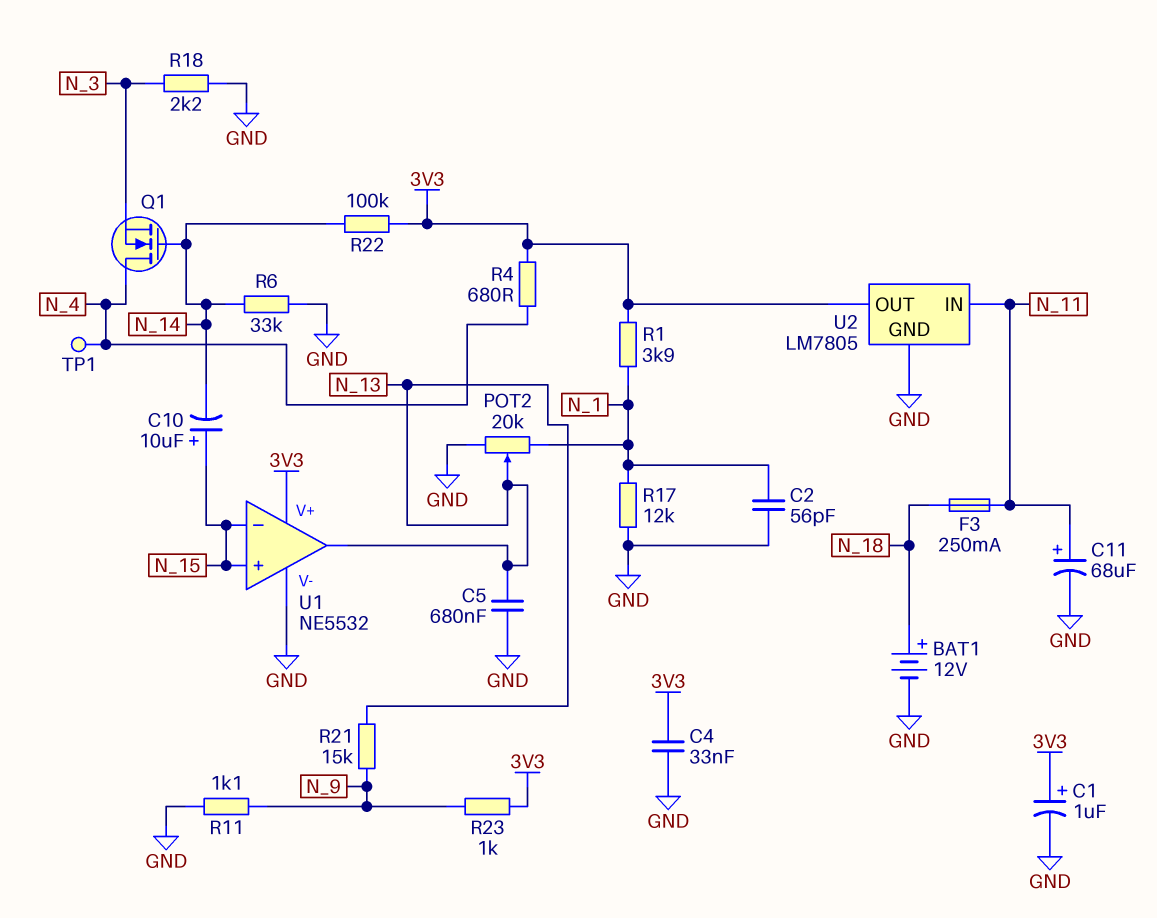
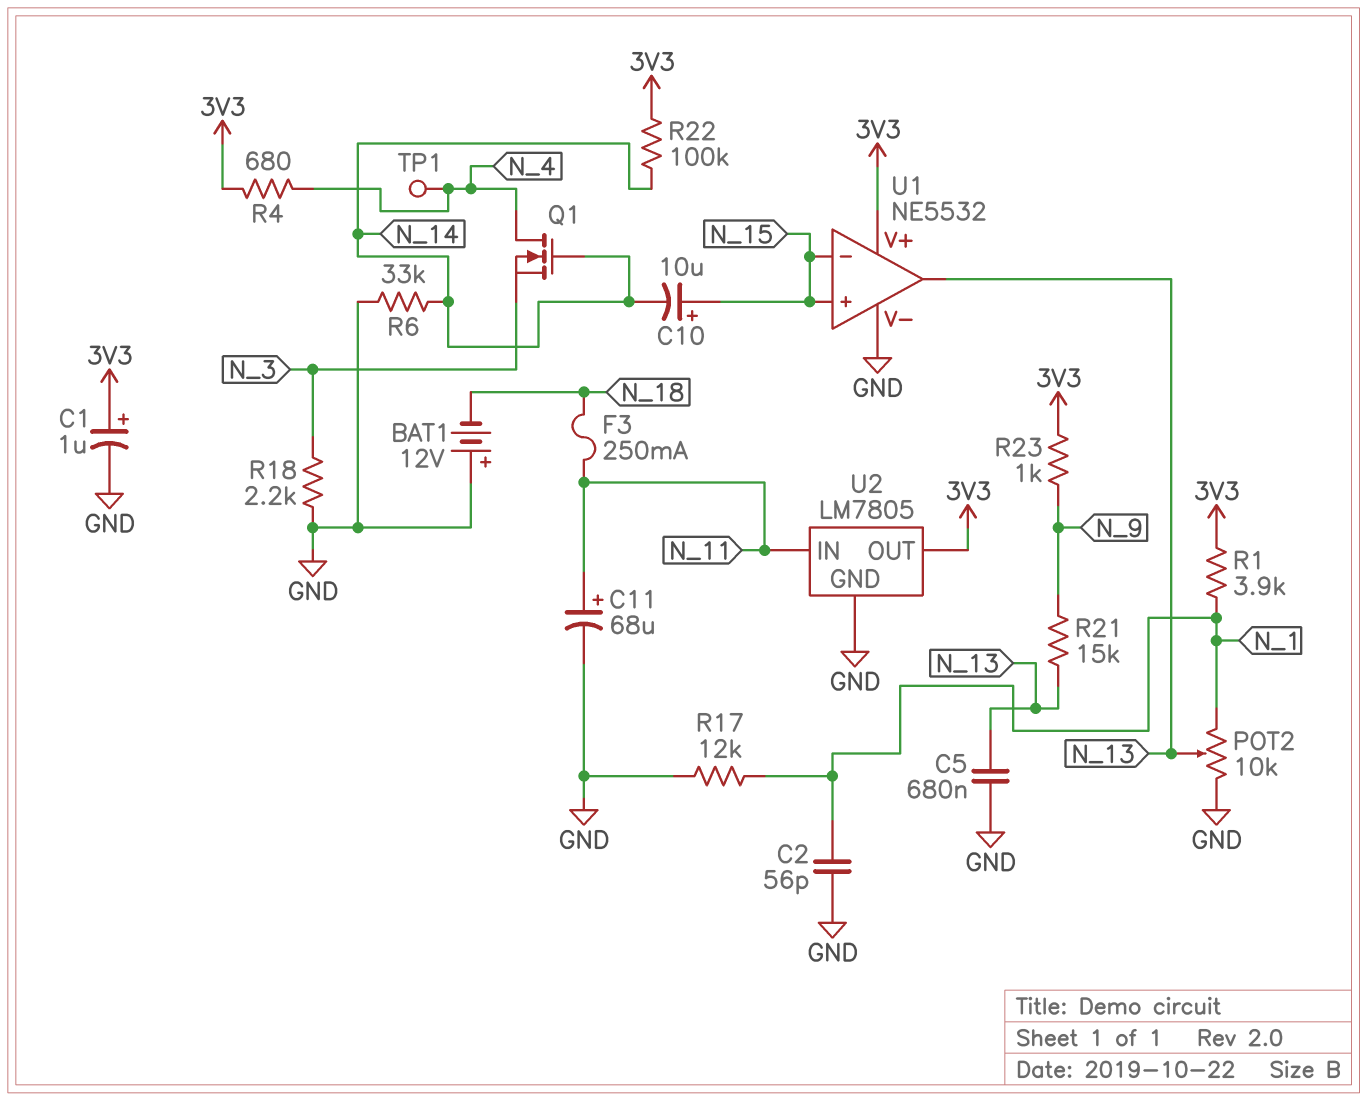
BAT1: 12V (plus N_18, minus GND) -> 12V (plus GND, minus N_18)
C4: 33nF (3V3, GND) -> none
POT2: 20k (GND, N_1, wiper N_13) -> 10k (GND, N_1, wiper N_13)
R11: 1.1k (GND, N_9) -> none

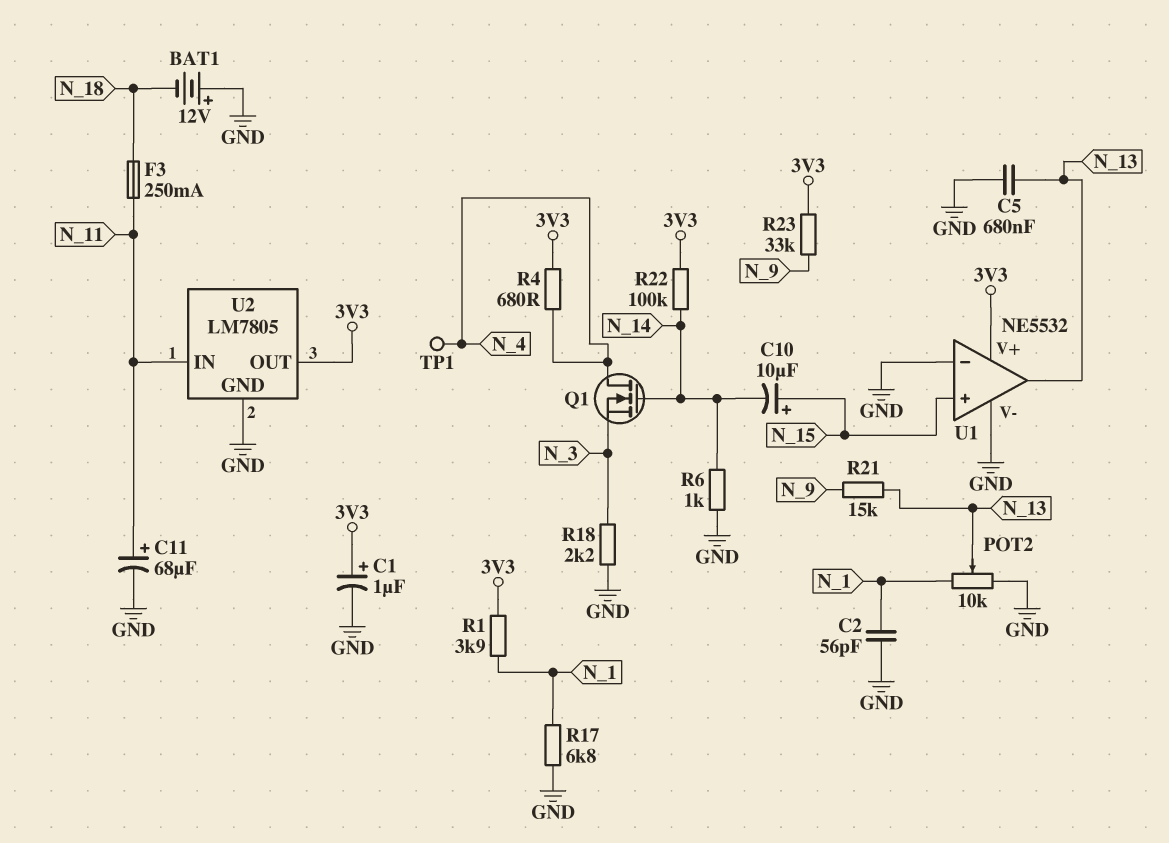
R6: 33k (GND, N_14) -> 1k (GND, N_14)
R17: 12k (GND, N_1) -> 6.8k (GND, N_1)
R23: 1k (3V3, N_9) -> 33k (3V3, N_9)
U1 pin in-: N_15 -> GND

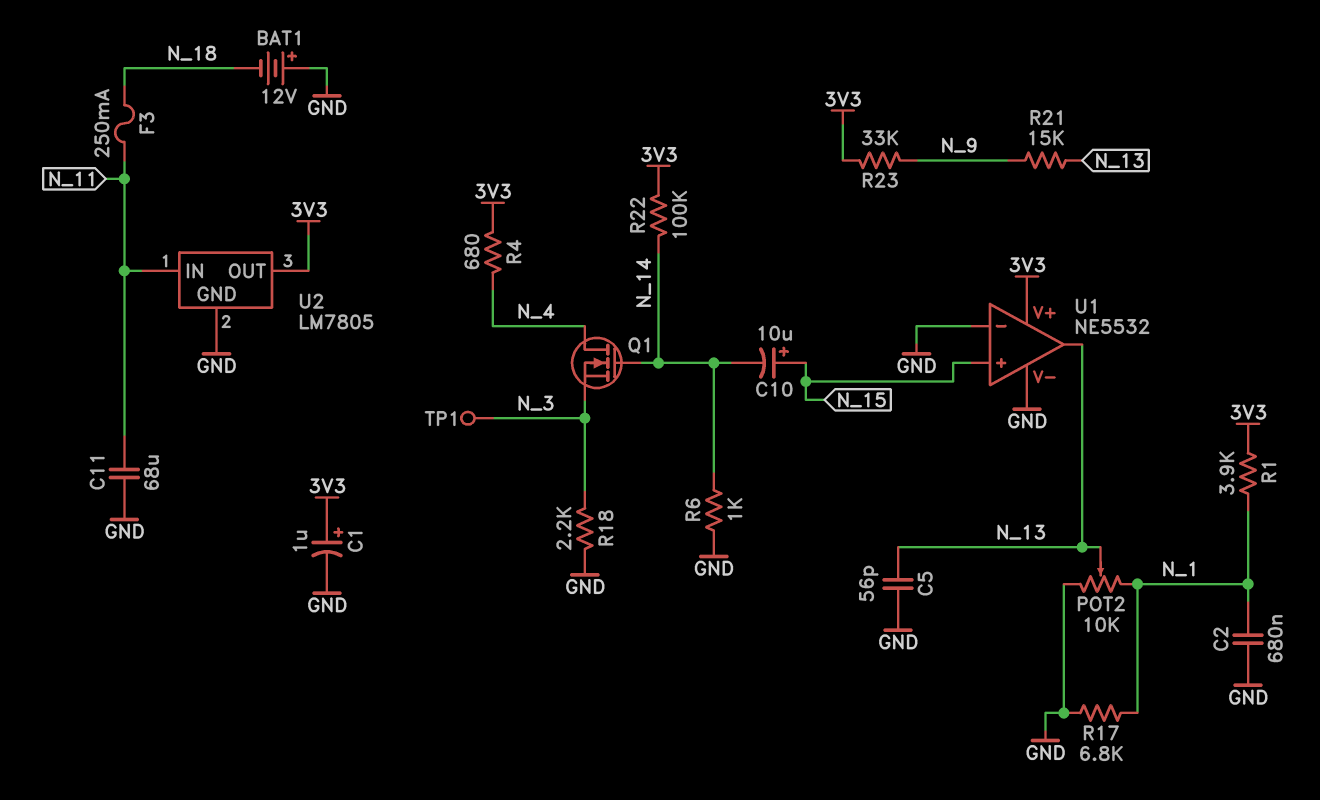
C2: 56pF (GND, N_1) -> 680nF (GND, N_1)
C5: 680nF (GND, N_13) -> 56pF (GND, N_13)
C11: 68uF (plus N_11, minus GND) -> 68uF (GND, N_11)
TP1: test point (N_4) -> test point (N_3)

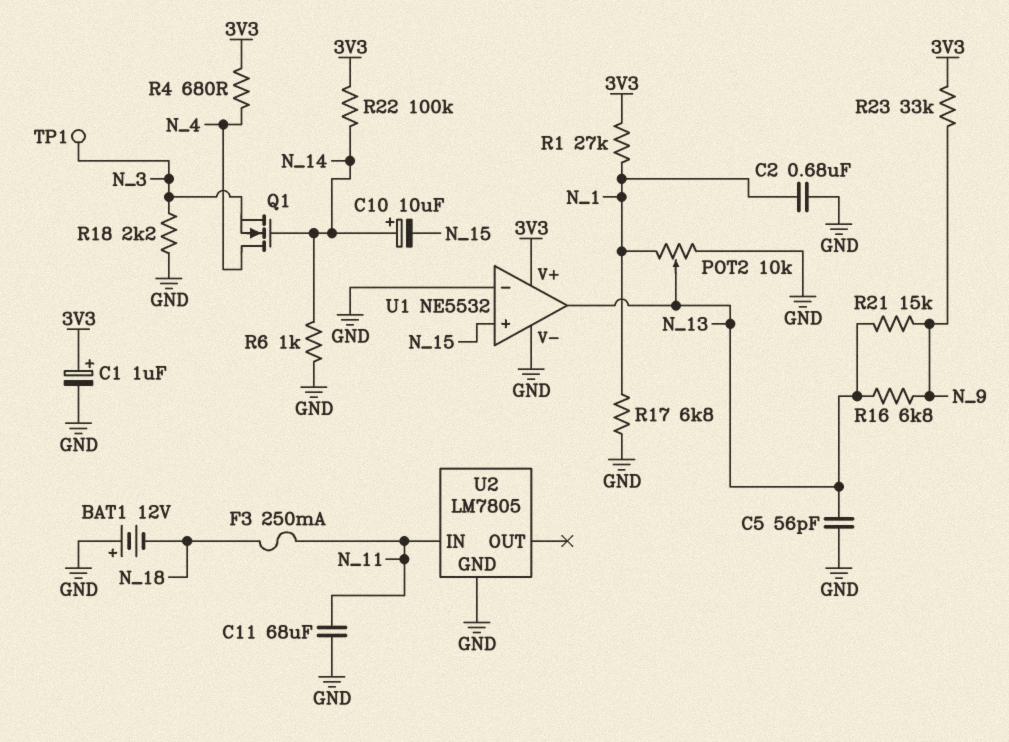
C10: 10uF (plus N_15, minus N_14) -> 10uF (plus N_14, minus N_15)
R1: 3.9k (3V3, N_1) -> 27k (3V3, N_1)
R16: none -> 6.8k (N_9, N_13)
U2 pin OUT: 3V3 -> none

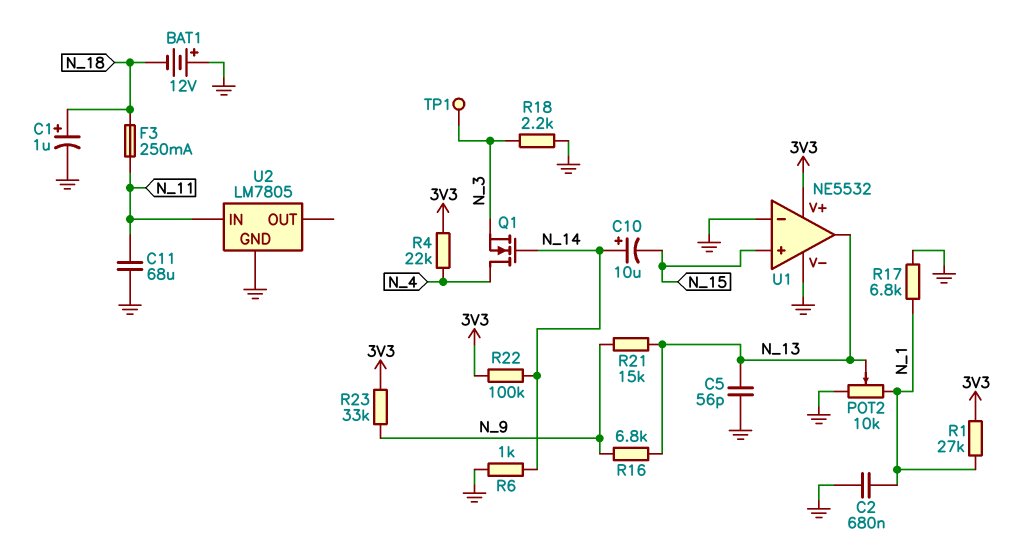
C1: 1uF (plus 3V3, minus GND) -> 1uF (plus N_18, minus GND)
R4: 680 (3V3, N_4) -> 22k (3V3, N_4)

